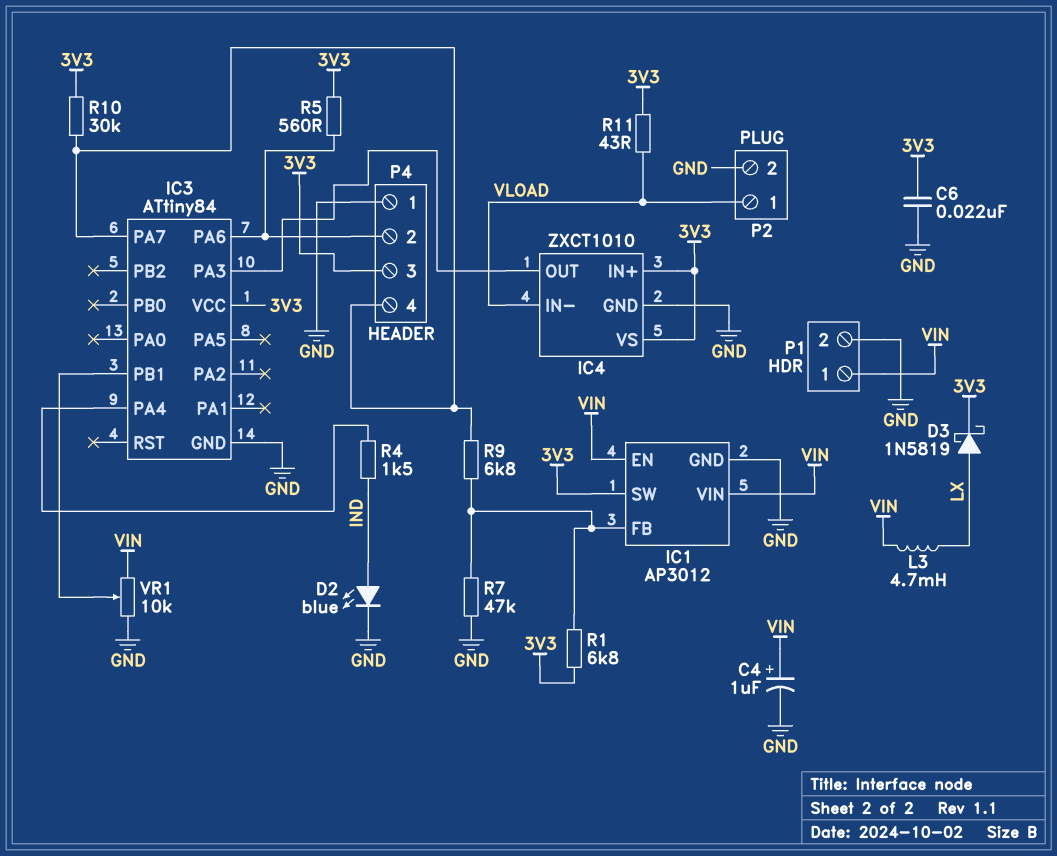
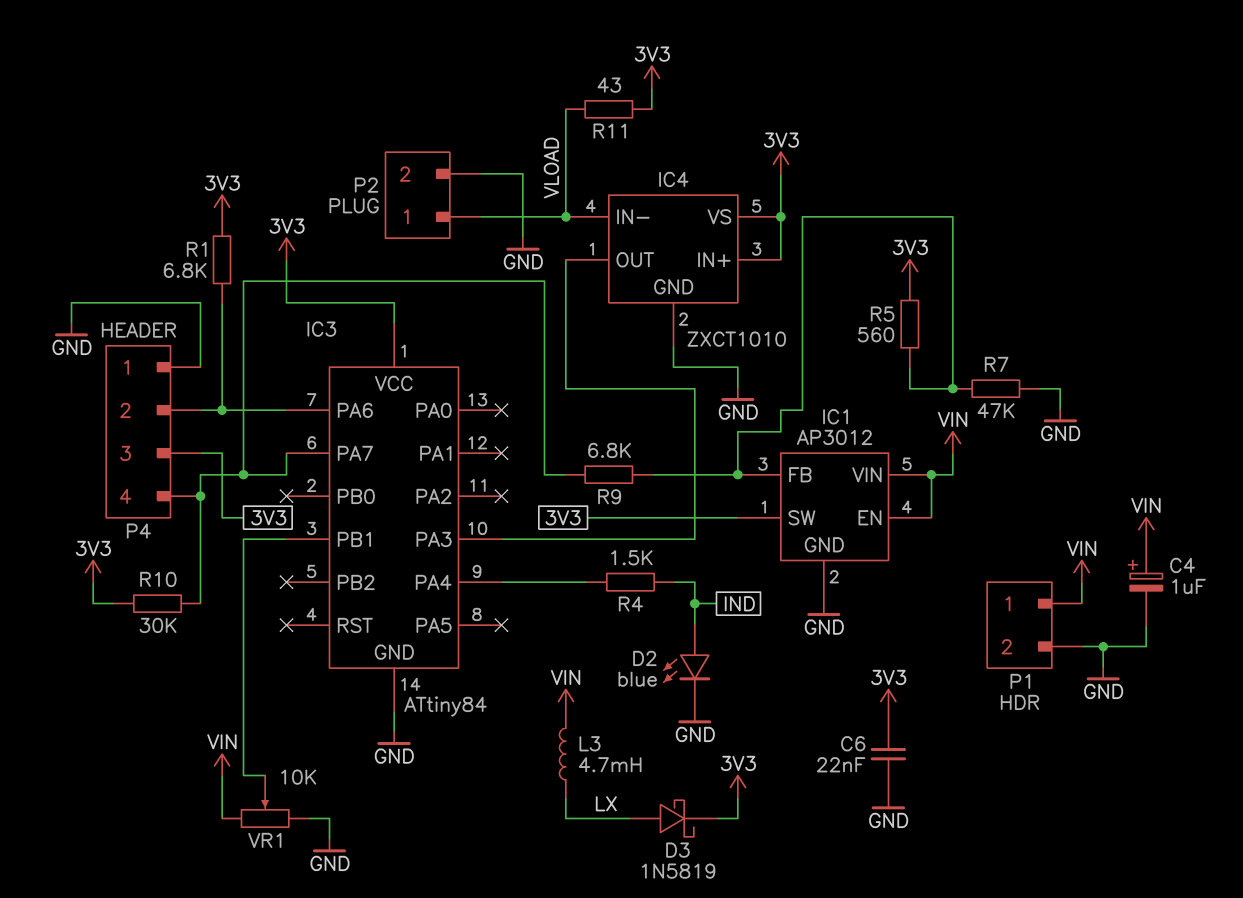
R1: 6.8k (3V3, IC1/FB) -> 6.8k (3V3, IC3/PA6)
R5: 560 (3V3, IC3/PA6) -> 560 (3V3, IC1/FB)

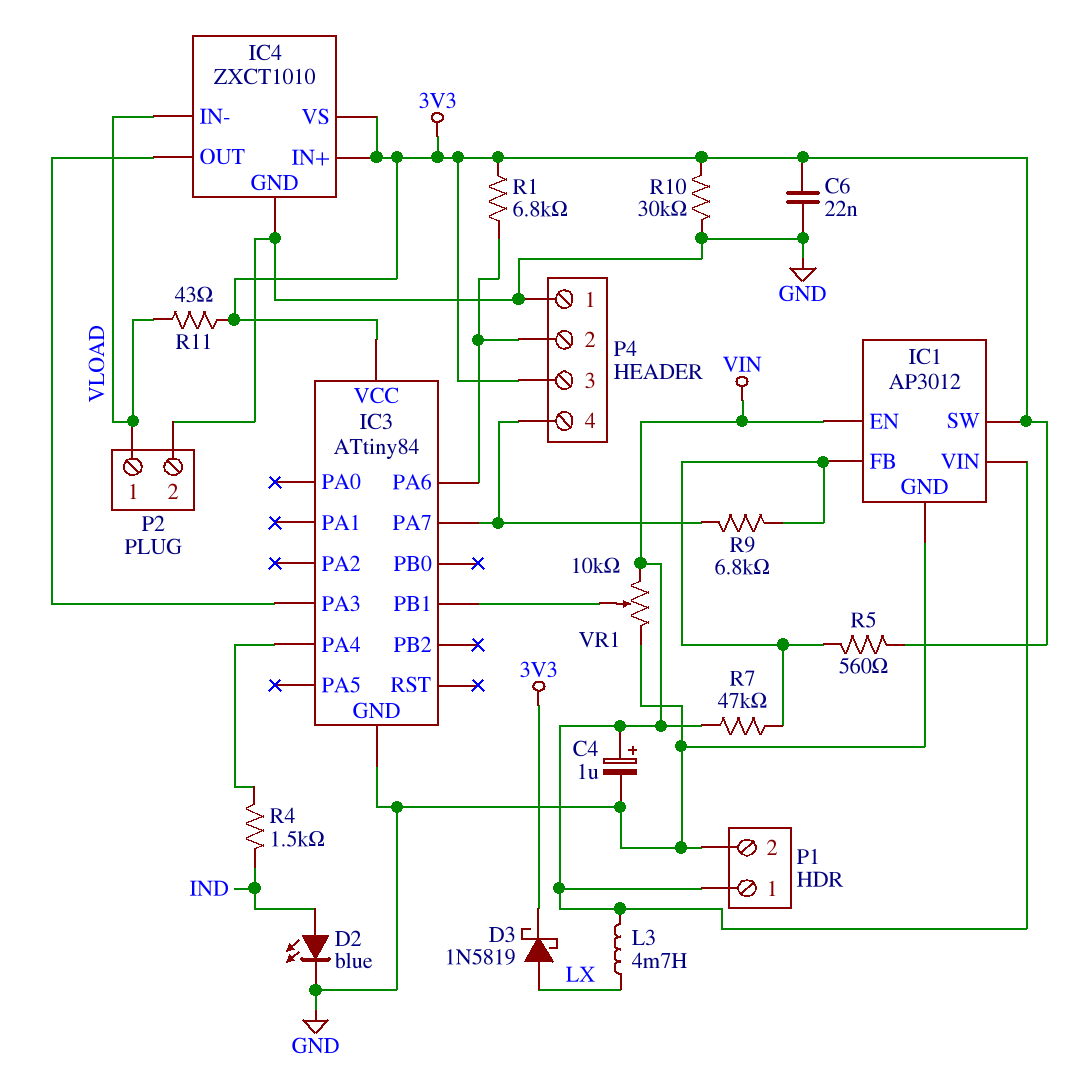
R7: 47k (GND, IC1/FB) -> 47k (IC1/FB, VIN)
R10: 30k (3V3, IC3/PA7) -> 30k (3V3, GND)

